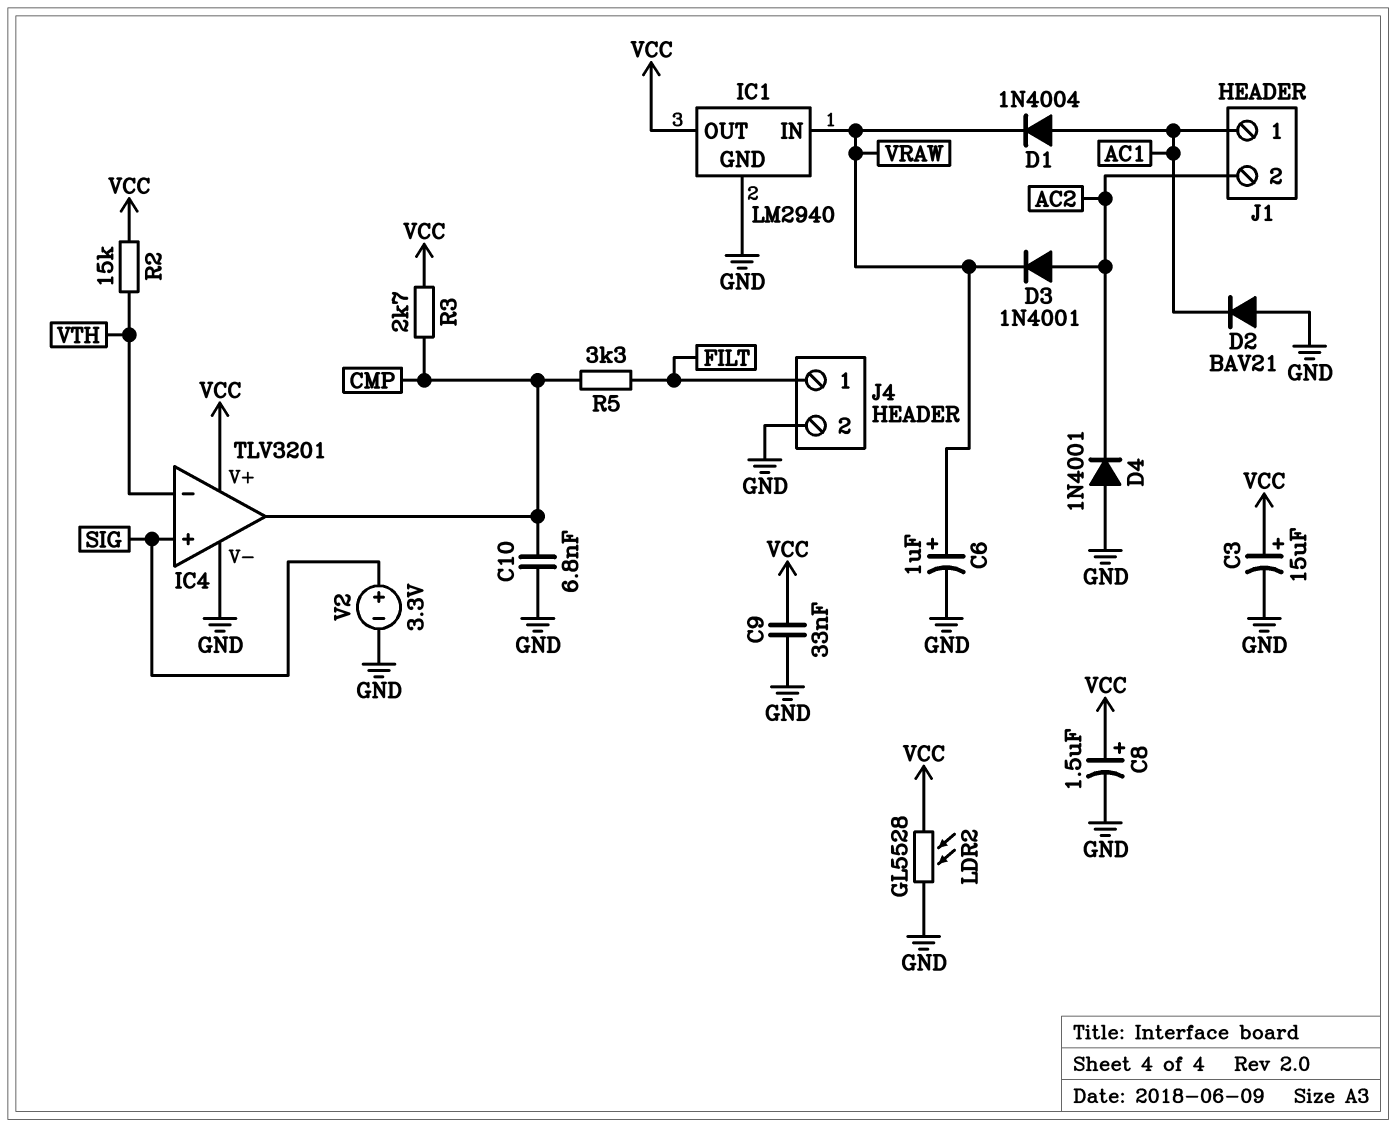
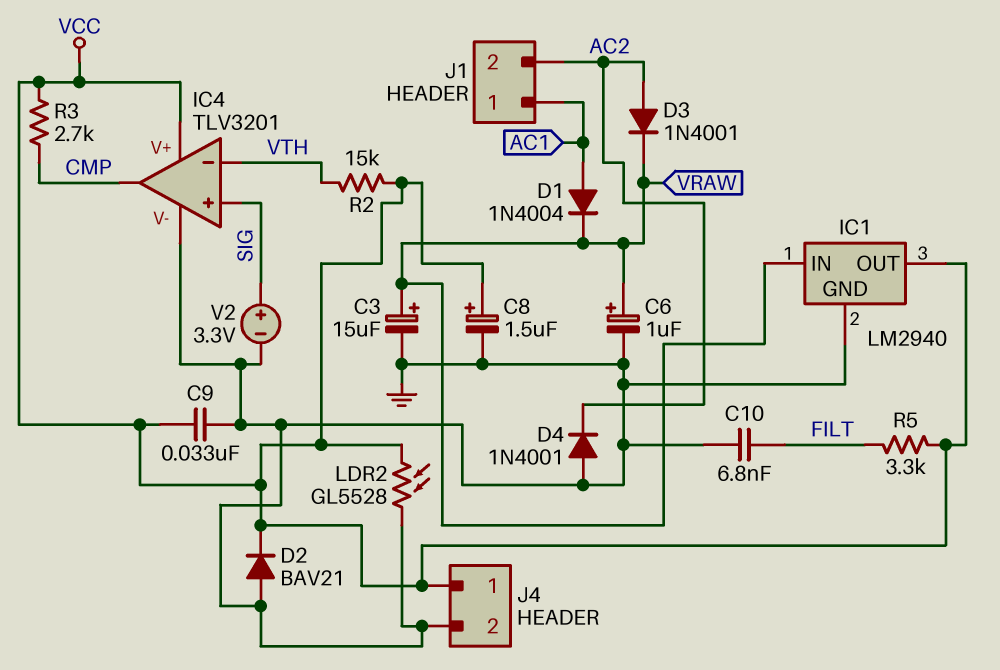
C3: 15uF (plus VCC, minus GND) -> 15uF (plus VRAW, minus GND)
C10: 6.8nF (CMP, GND) -> 6.8nF (FILT, GND)
D2: diode BAV21 (A GND, K AC1) -> diode BAV21 (A GND, K VCC)
J4 pin 1: FILT -> VCC
R5: 3.3k (CMP, FILT) -> 3.3k (FILT, VCC)

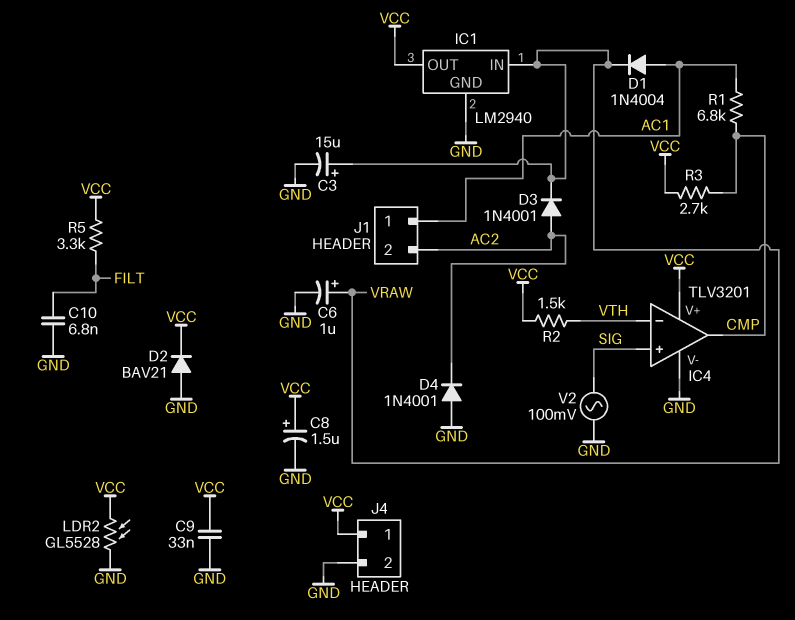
R1: none -> 6.8k (AC1, CMP)
R2: 15k (VCC, VTH) -> 1.5k (VCC, VTH)
V2: 3.3V (plus SIG, minus GND) -> AC 100mV (GND, SIG)

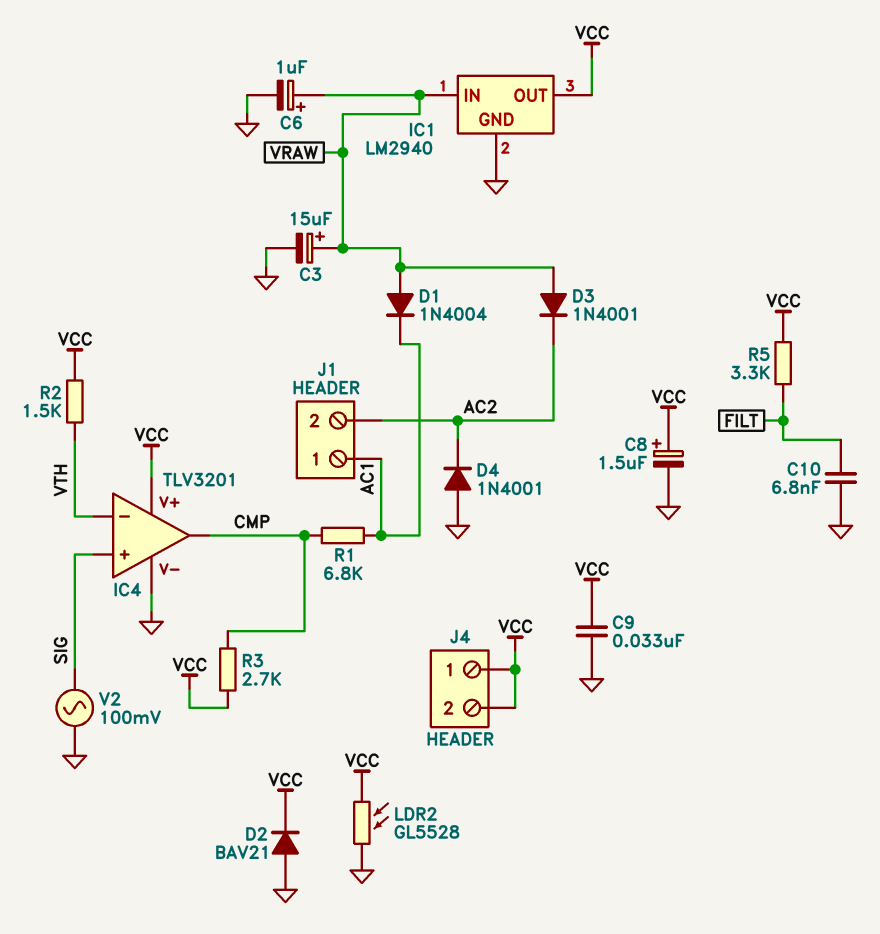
D1: diode 1N4004 (A AC1, K VRAW) -> diode 1N4004 (A VRAW, K AC1)
D3: diode 1N4001 (A AC2, K VRAW) -> diode 1N4001 (A VRAW, K AC2)
J4 pin 2: GND -> VCC

